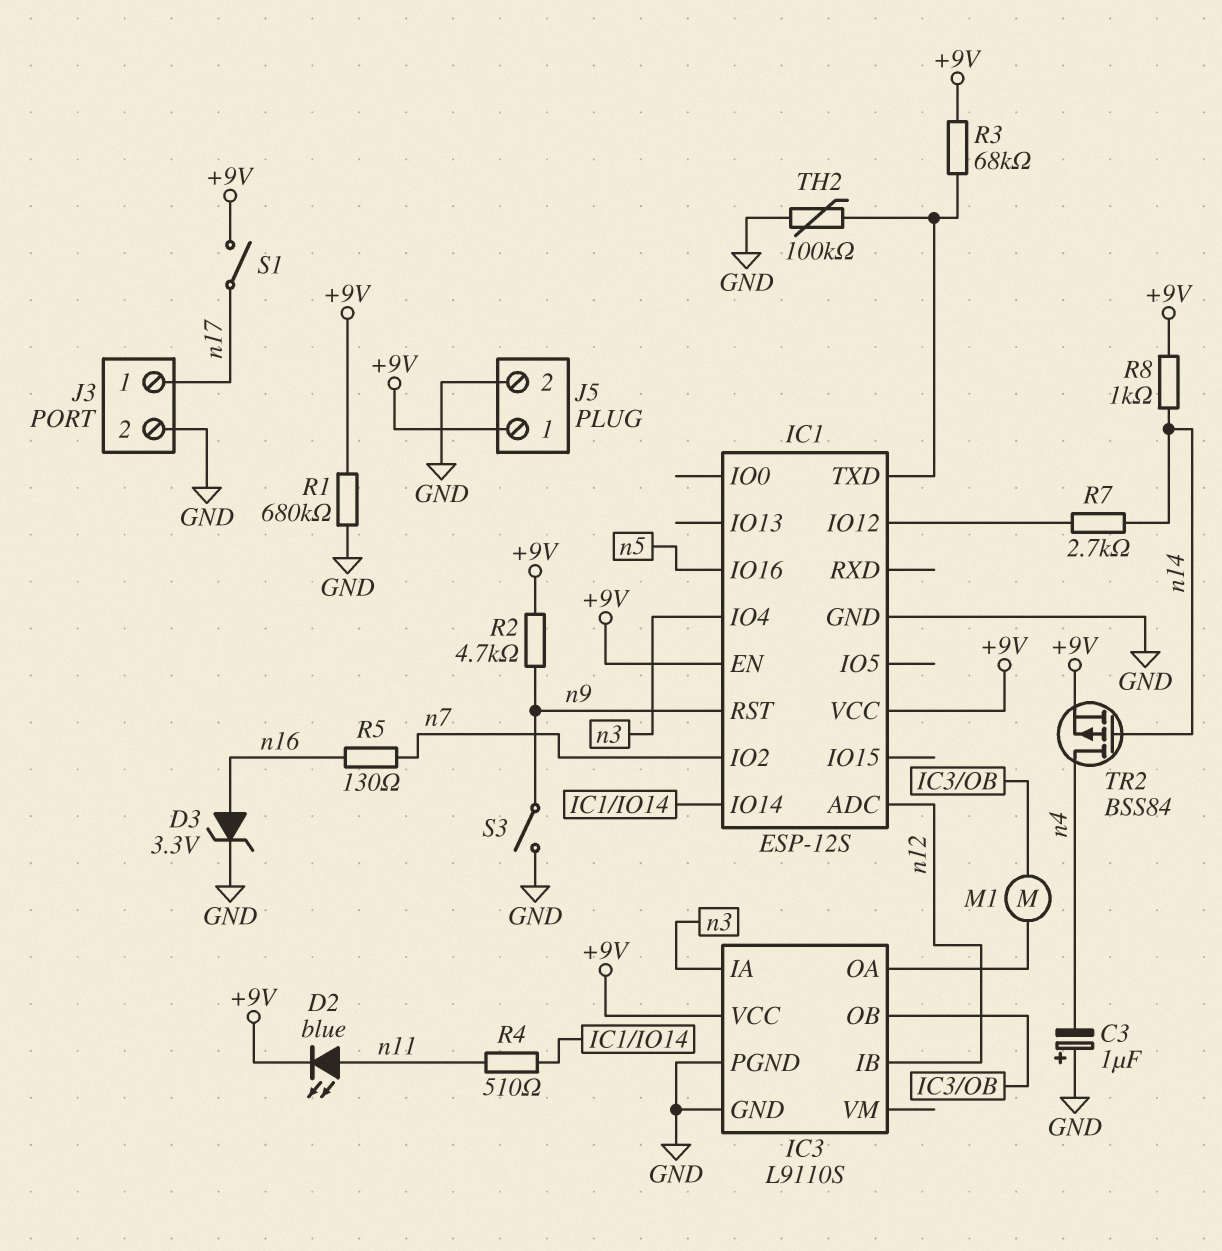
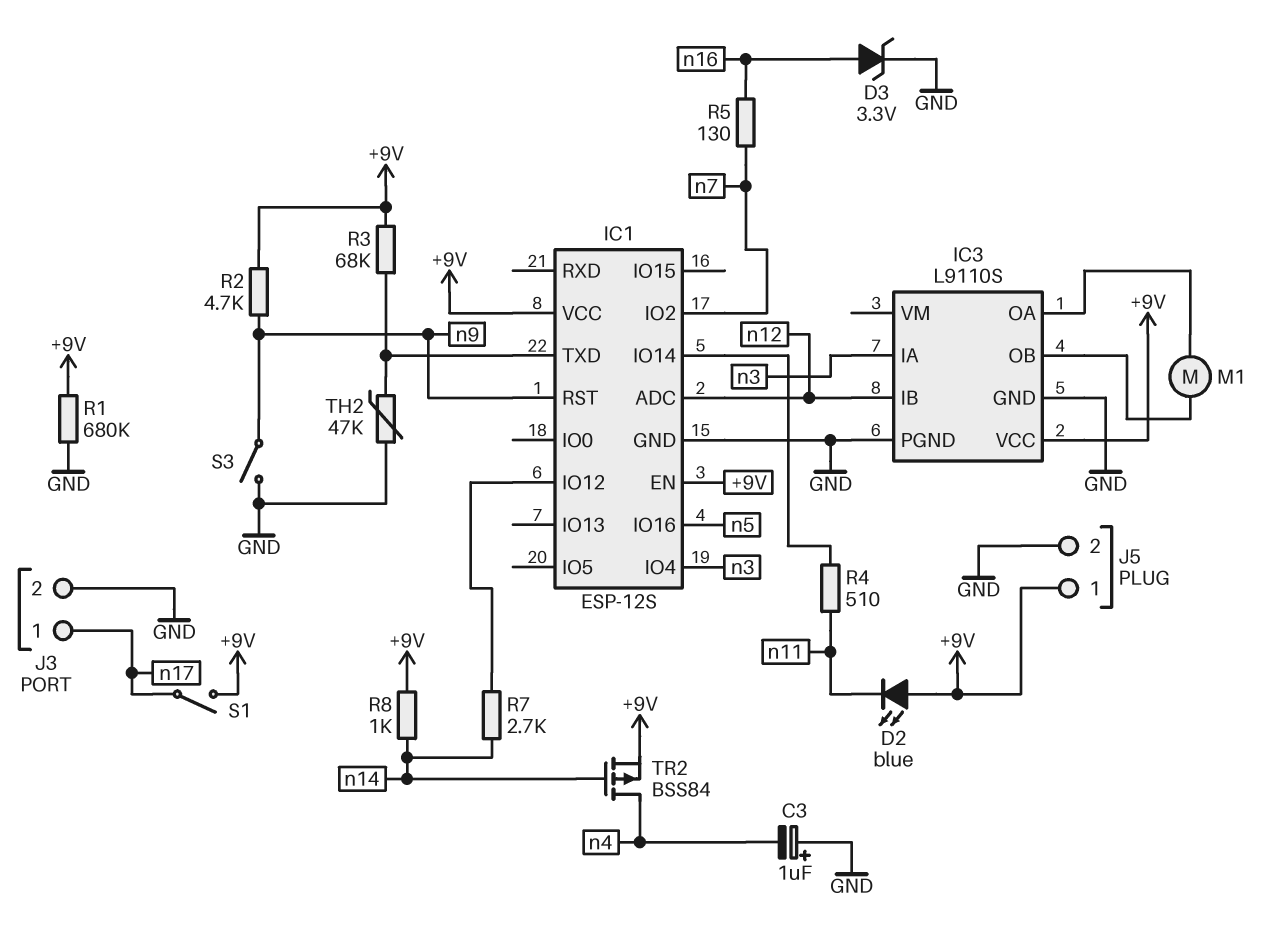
D2: LED blue (A n11, K +9V) -> LED blue (A +9V, K n11)
TH2: 100k (GND, IC1/TXD) -> 47k (GND, IC1/TXD)

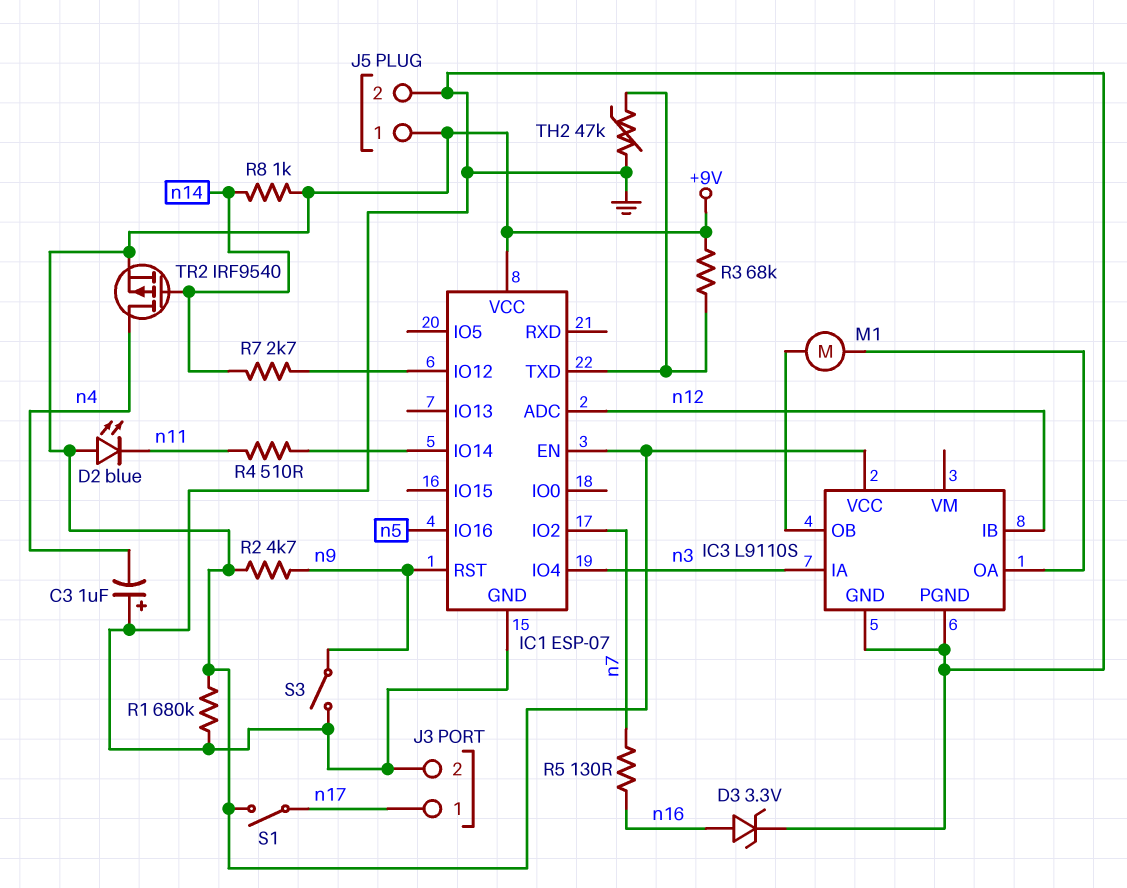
IC1: ESP-12S -> ESP-07
TR2: PMOS BSS84 (G n14, D n4, S +9V) -> PMOS IRF9540 (G n14, D n4, S +9V)

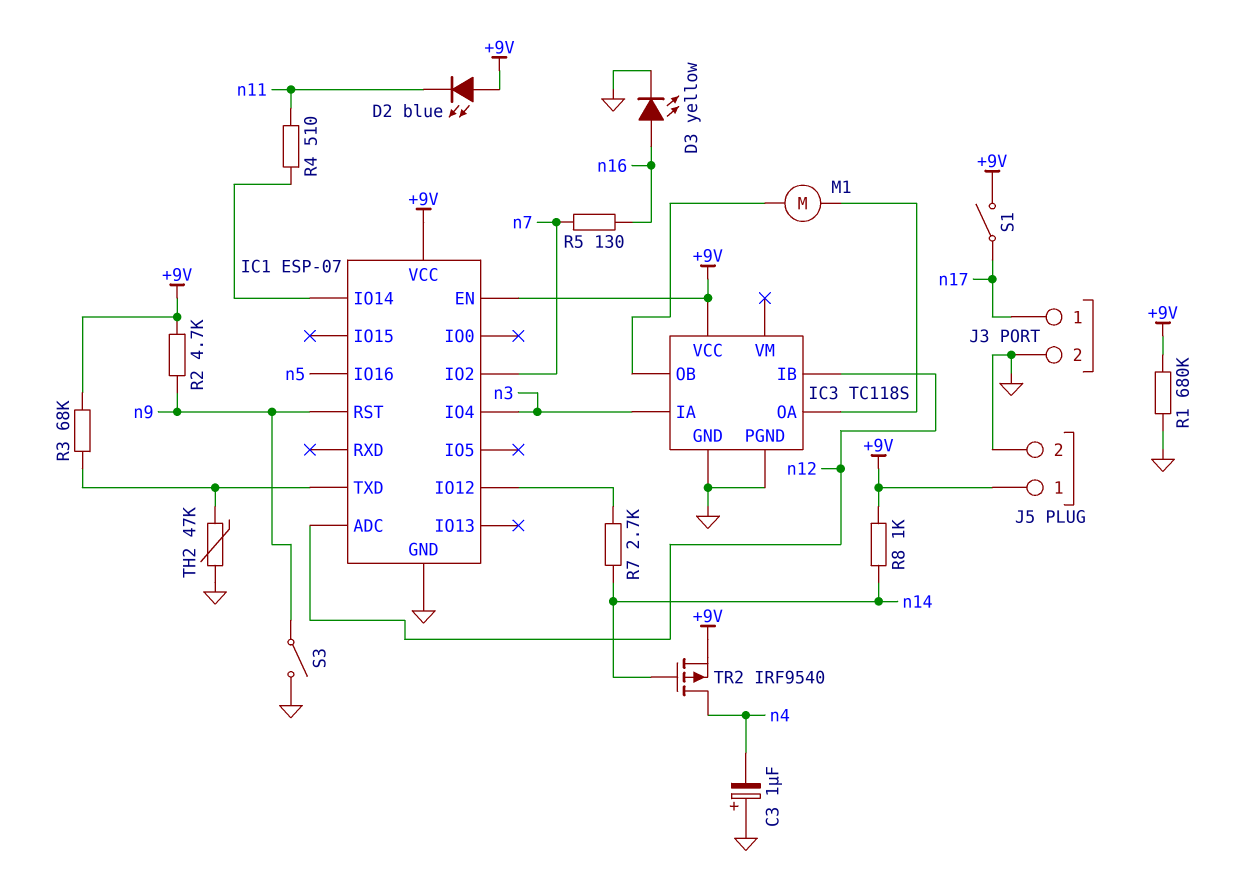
D3: zener 3.3V (A n16, K GND) -> LED yellow (A n16, K GND)
IC3: L9110S -> TC118S

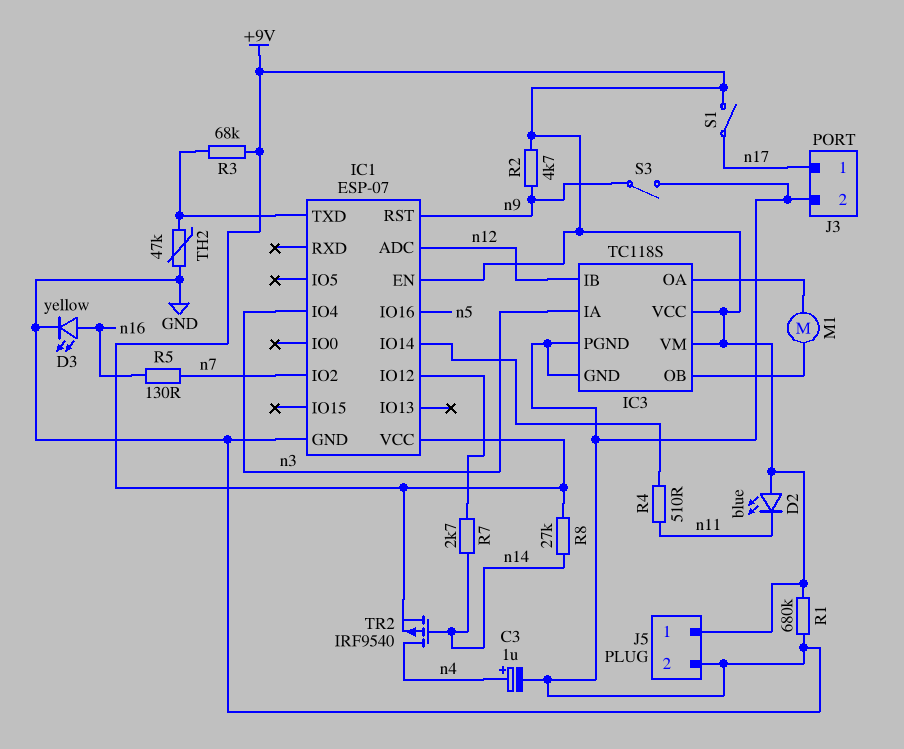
C3: 1uF (plus GND, minus n4) -> 1uF (plus n4, minus GND)
IC3 pin VM: none -> +9V
R8: 1k (+9V, n14) -> 27k (+9V, n14)

